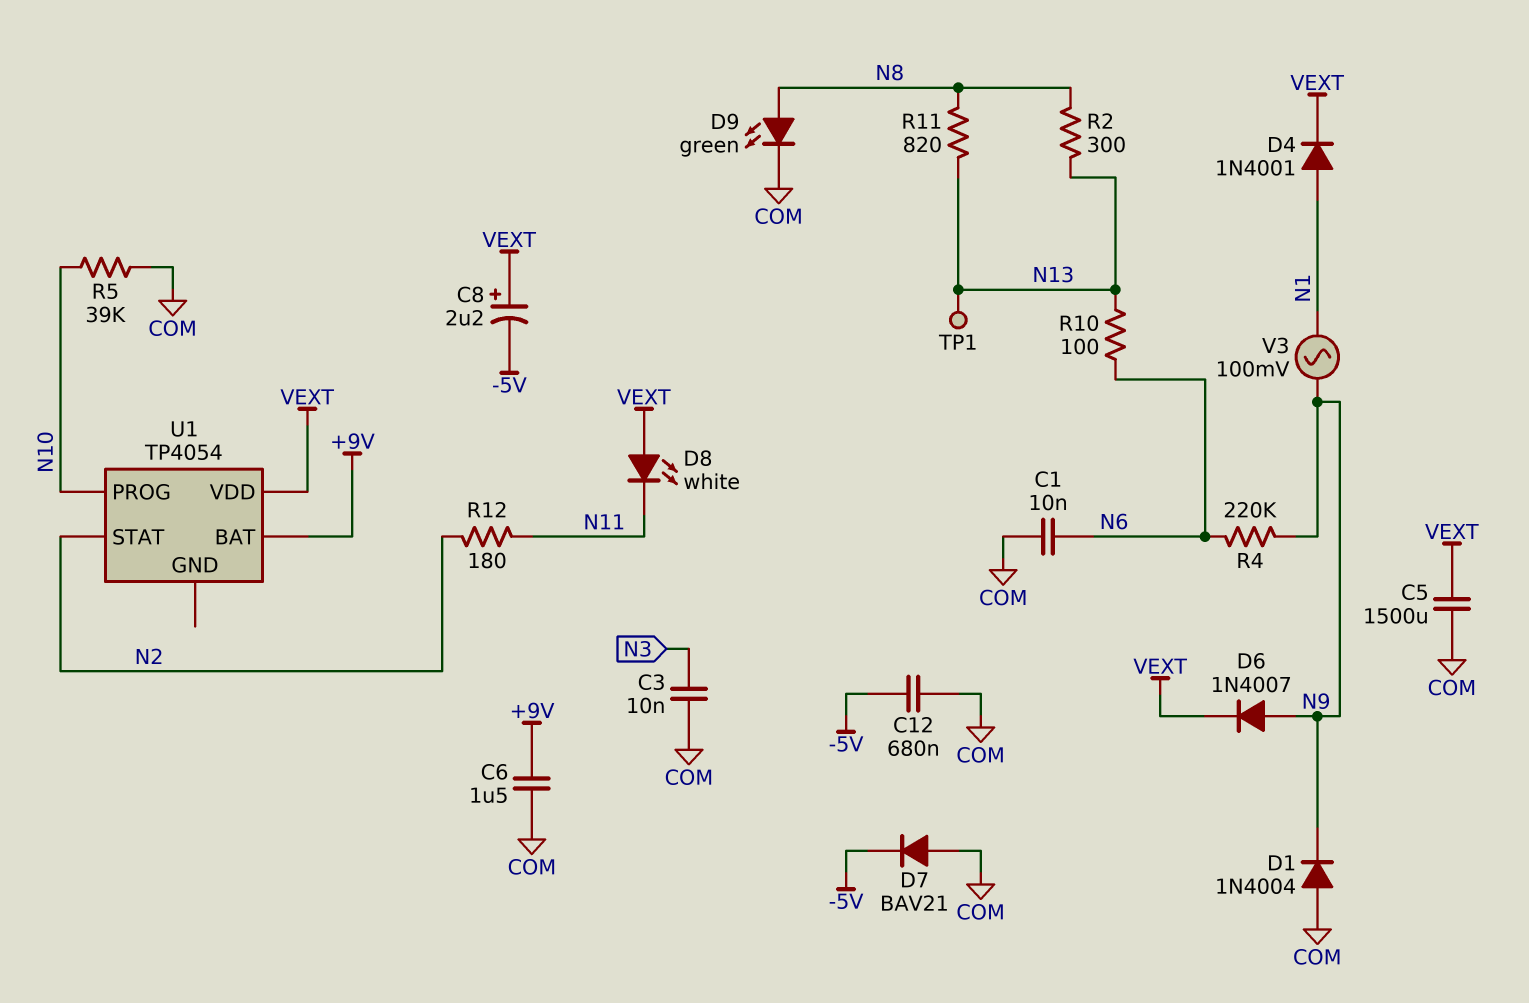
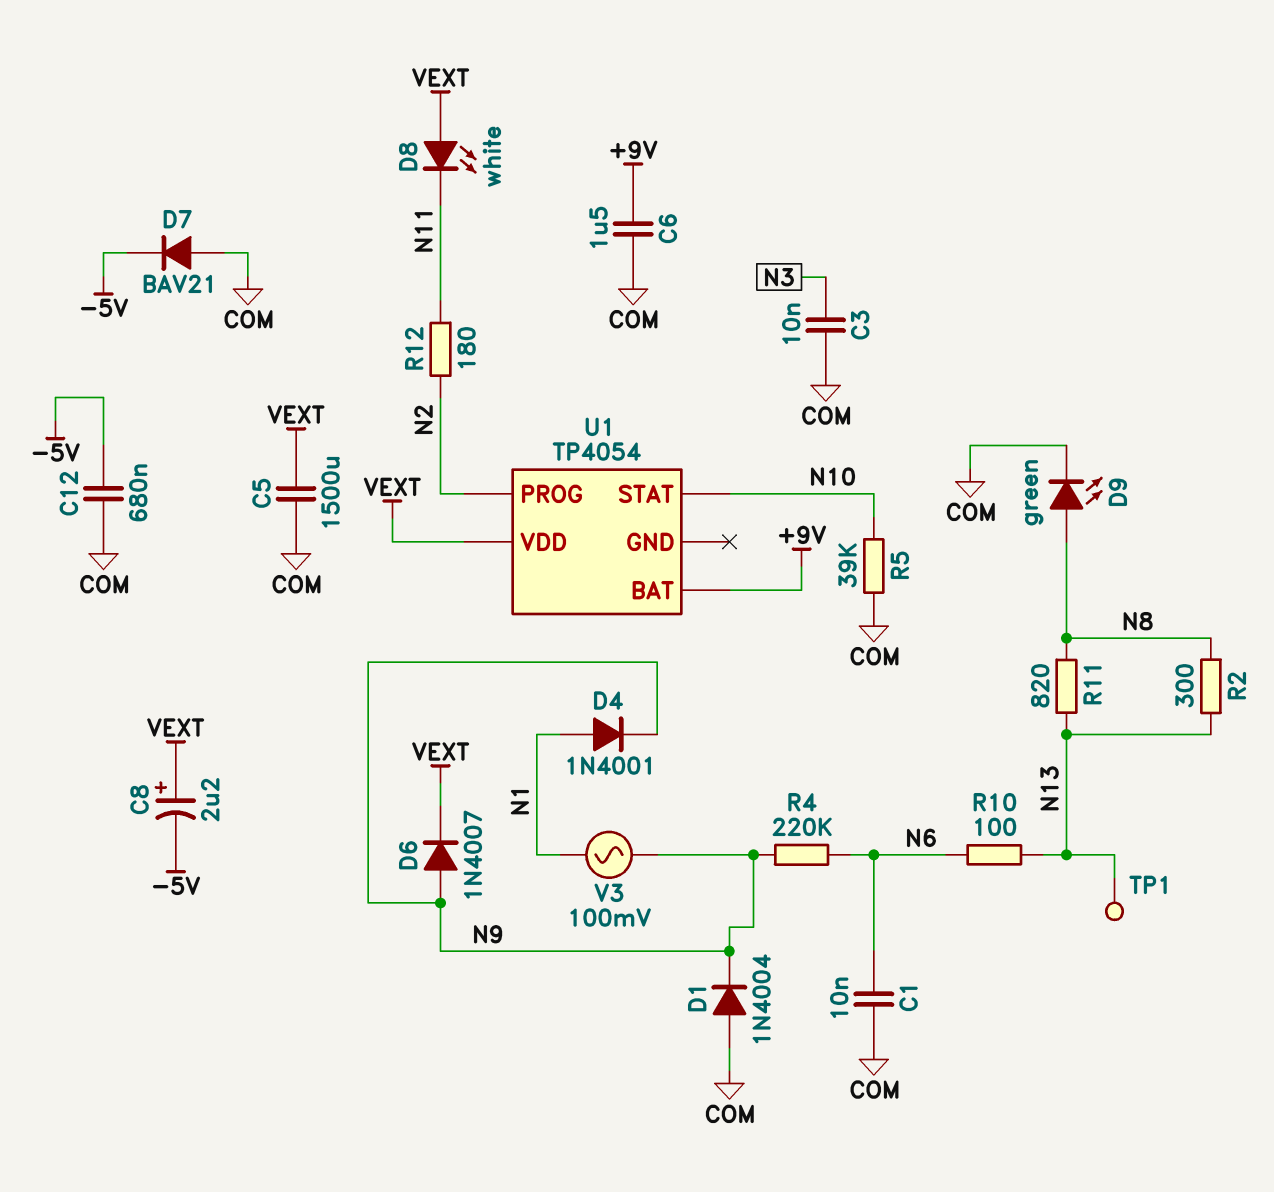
D4: diode 1N4001 (A N1, K VEXT) -> diode 1N4001 (A N1, K N9)
U1 pin PROG: N10 -> N2
U1 pin STAT: N2 -> N10

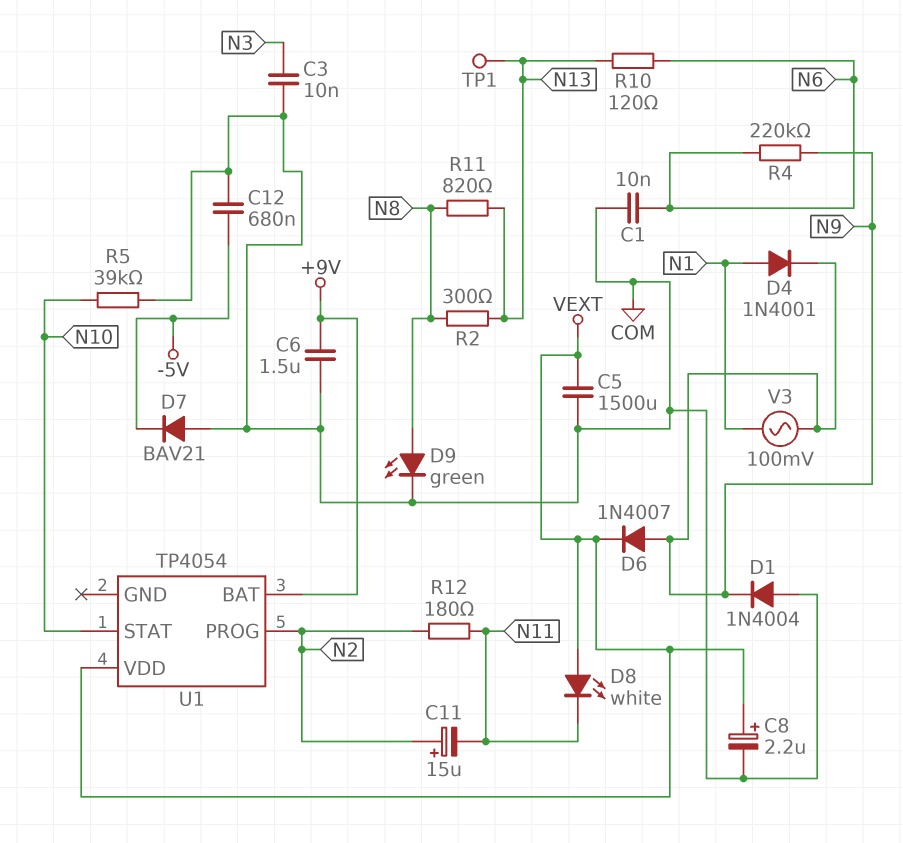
C8: 2.2uF (plus VEXT, minus -5V) -> 2.2uF (plus VEXT, minus COM)
C11: none -> 15uF (plus N2, minus N11)
R10: 100 (N6, N13) -> 120 (N6, N13)

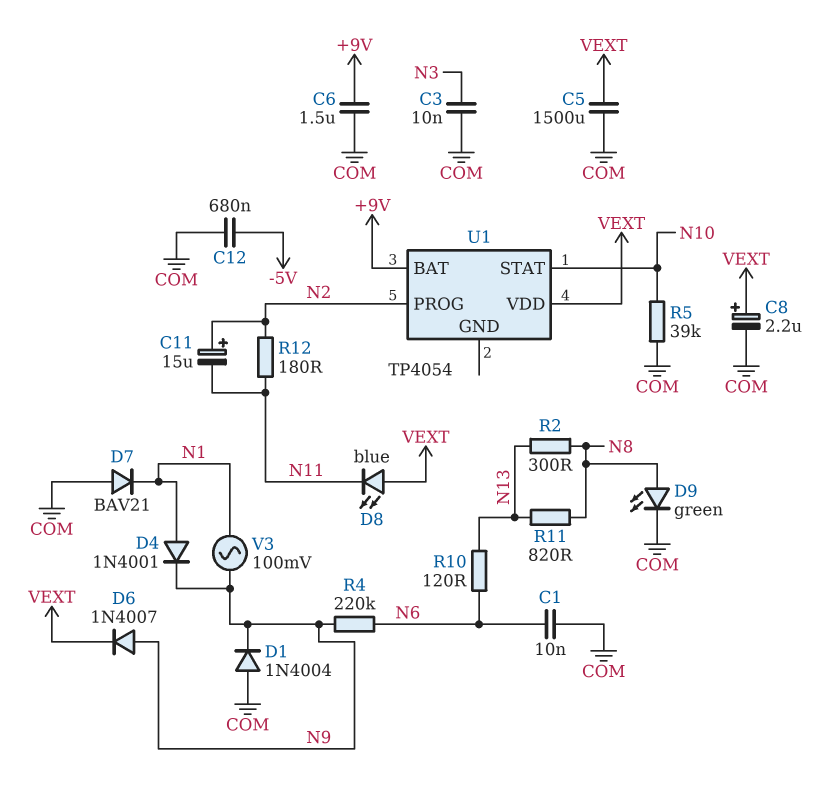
D7: diode BAV21 (A COM, K -5V) -> diode BAV21 (A COM, K N1)
D8: LED white (A VEXT, K N11) -> LED blue (A VEXT, K N11)
TP1: test point (N13) -> none

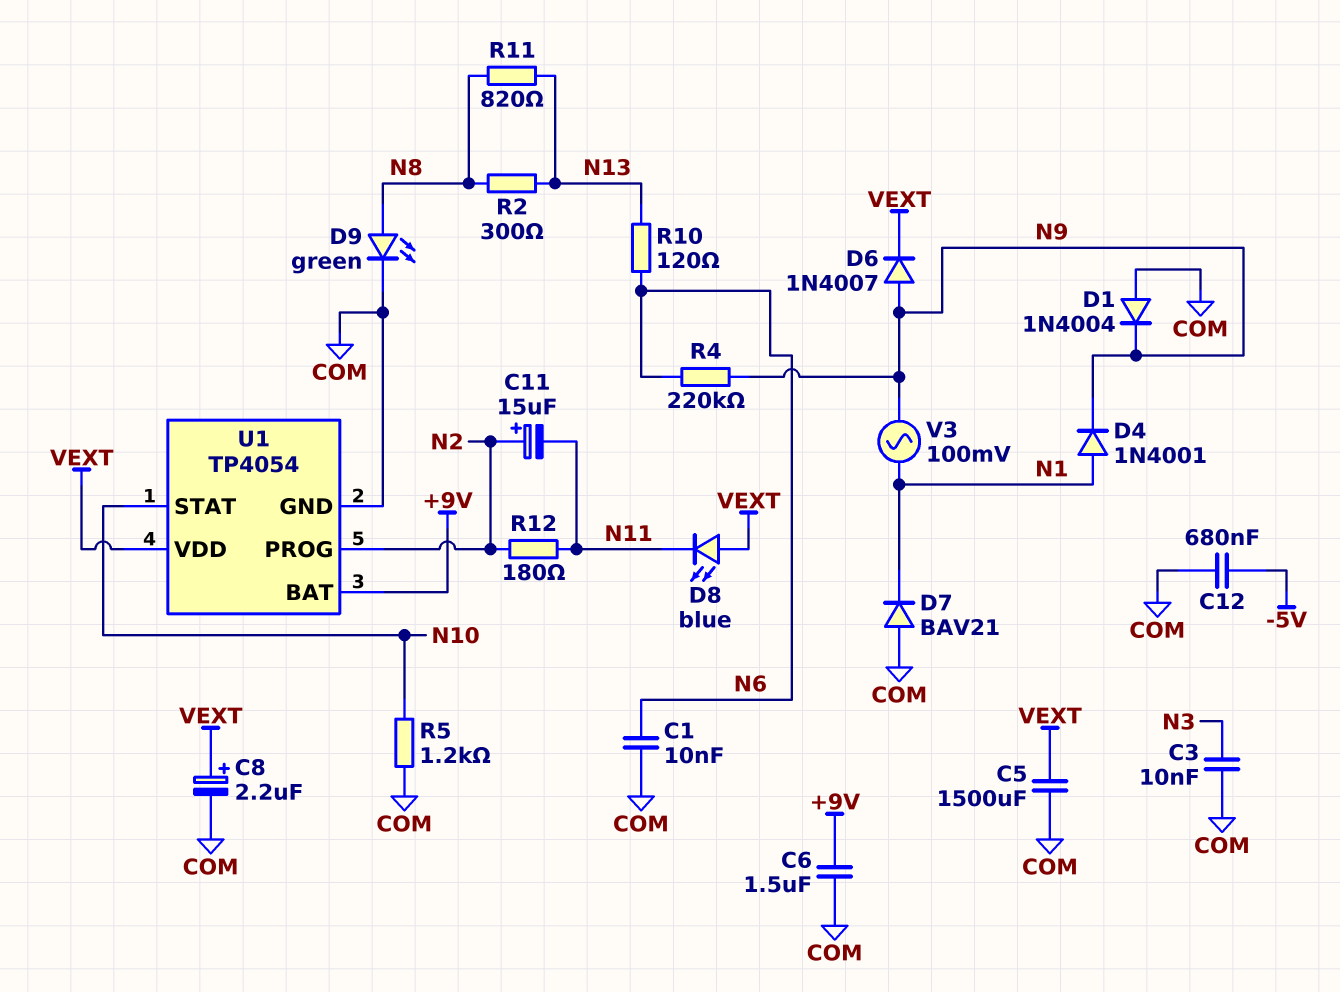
R5: 39k (COM, N10) -> 1.2k (COM, N10)
U1 pin GND: none -> COM

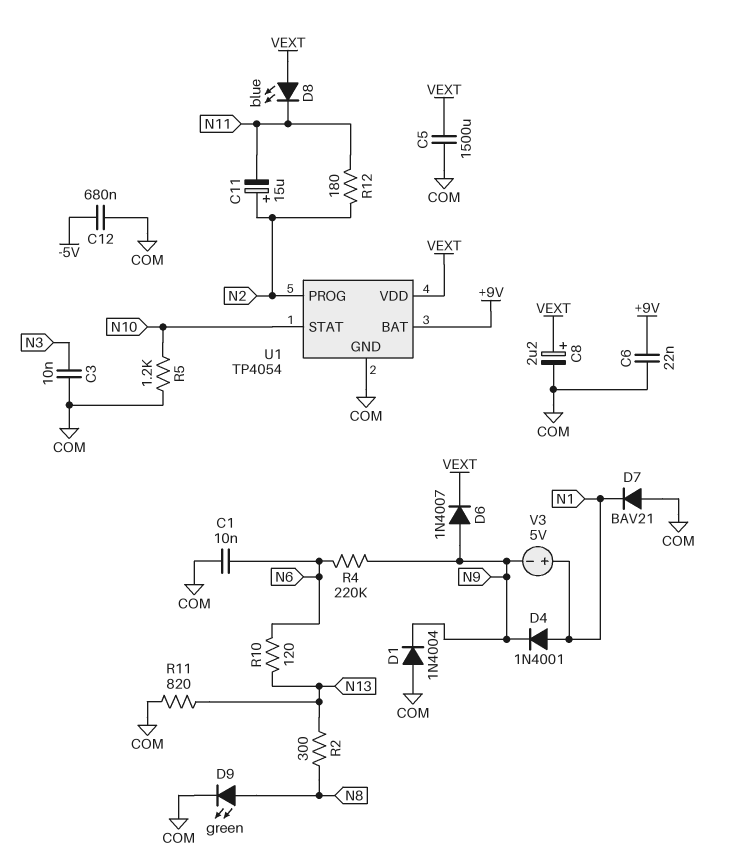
C6: 1.5uF (+9V, COM) -> 22nF (+9V, COM)
R11: 820 (N8, N13) -> 820 (COM, N13)
V3: AC 100mV (N1, N9) -> 5V (plus N1, minus N9)

